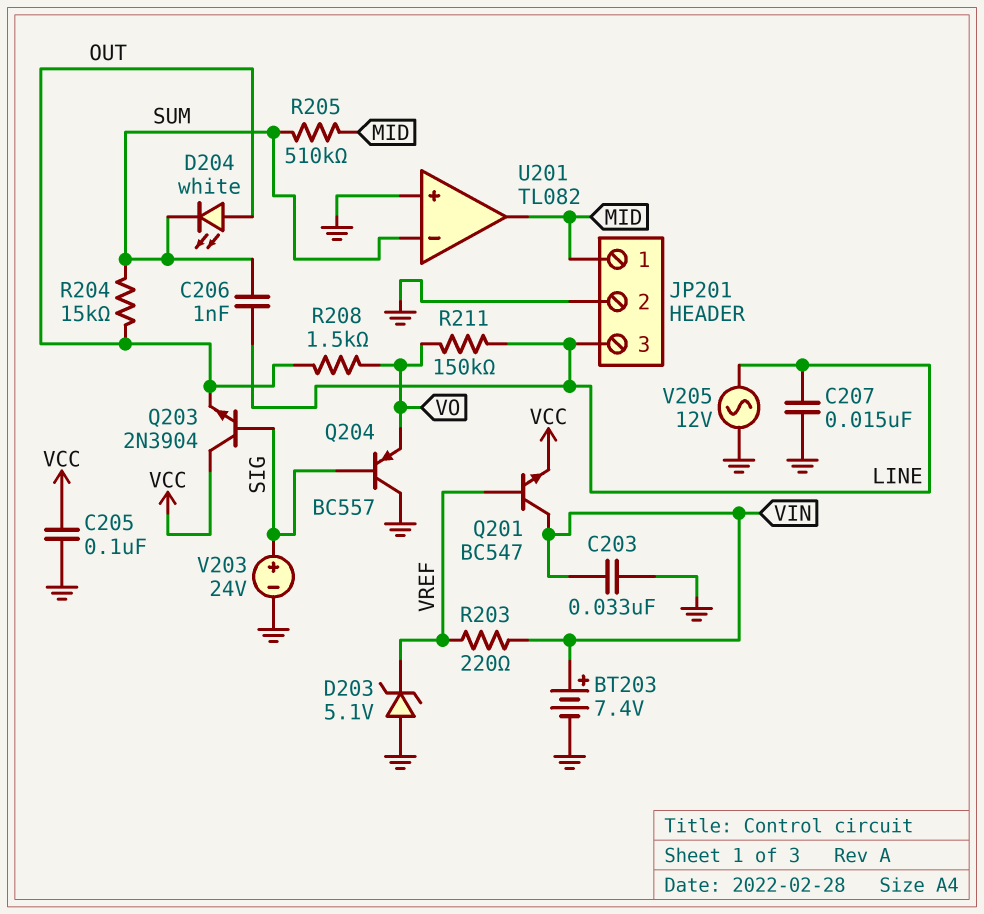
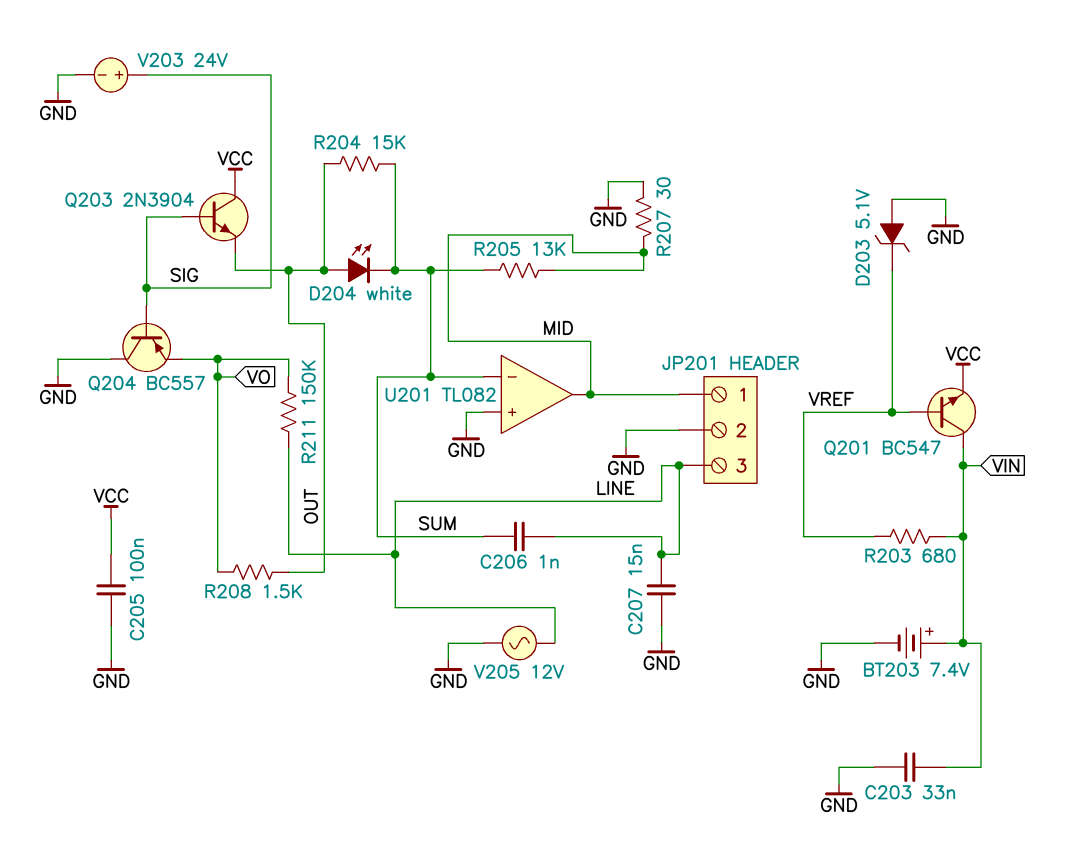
R203: 220 (VIN, VREF) -> 680 (VIN, VREF)
R205: 510k (MID, SUM) -> 13k (MID, SUM)
R207: none -> 30 (GND, MID)

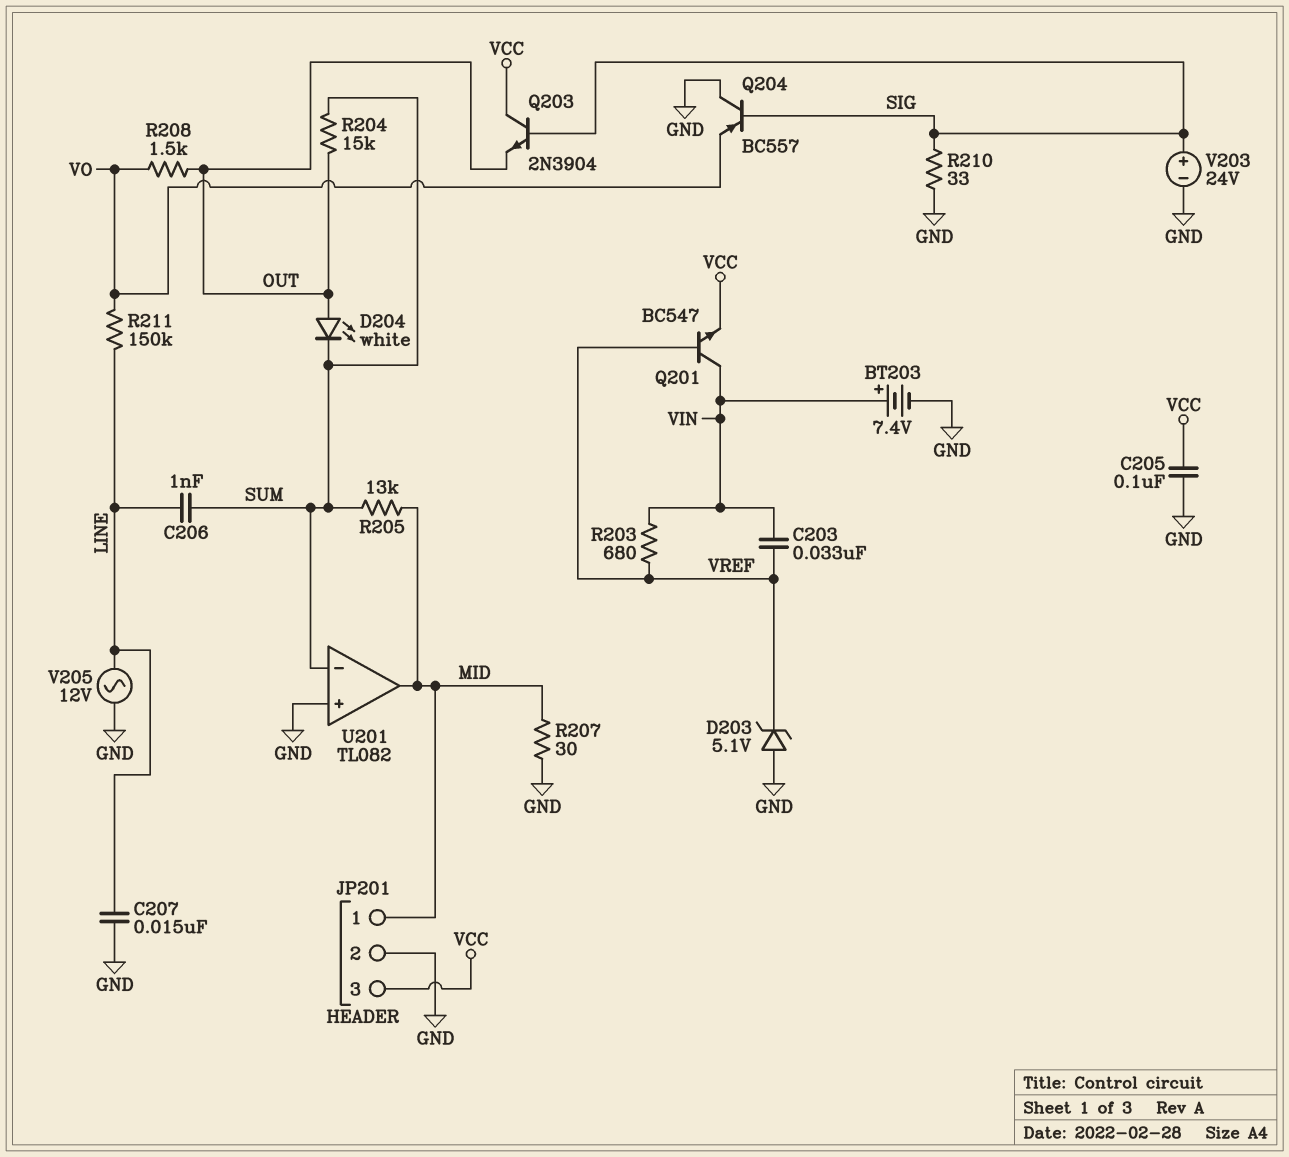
C203: 33nF (GND, VIN) -> 33nF (VIN, VREF)
JP201 pin 3: LINE -> VCC
R210: none -> 33 (GND, SIG)

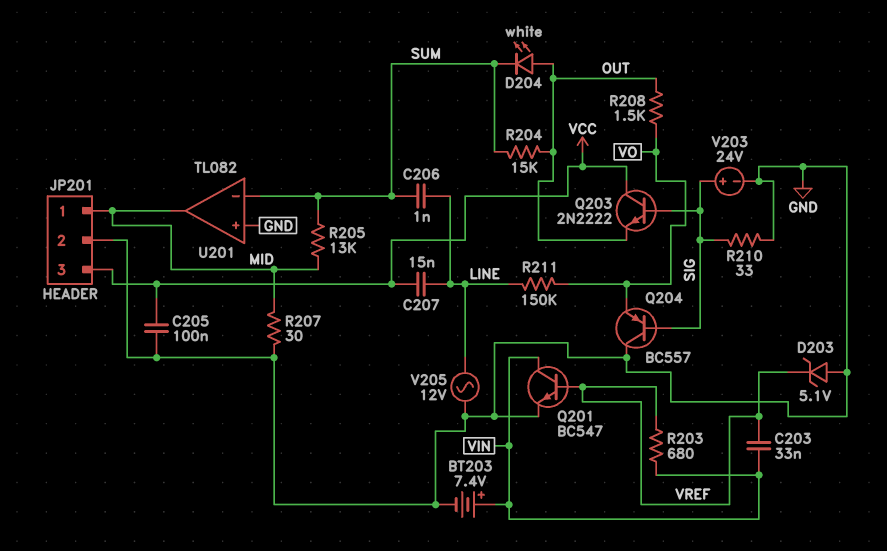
C207: 15nF (GND, LINE) -> 15nF (LINE, VCC)
Q201: NPN BC547 (B VREF, C VIN, E VCC) -> NPN BC547 (B VREF, C VIN, E GND)
Q203: NPN 2N3904 (B SIG, C VCC, E OUT) -> NPN 2N2222 (B SIG, C VCC, E OUT)

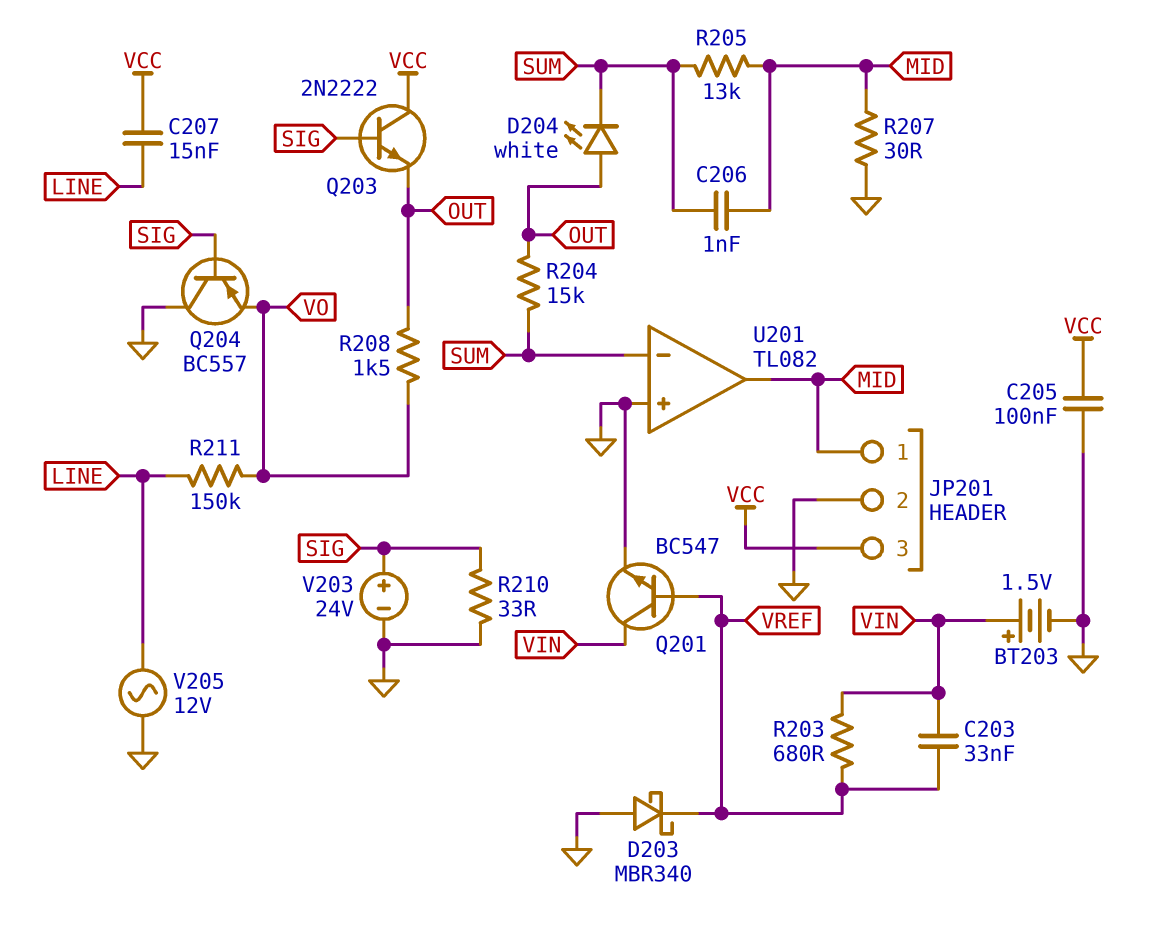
BT203: 7.4V (plus VIN, minus GND) -> 1.5V (plus VIN, minus GND)
C206: 1nF (LINE, SUM) -> 1nF (MID, SUM)
D203: zener 5.1V (A GND, K VREF) -> schottky MBR340 (A GND, K VREF)

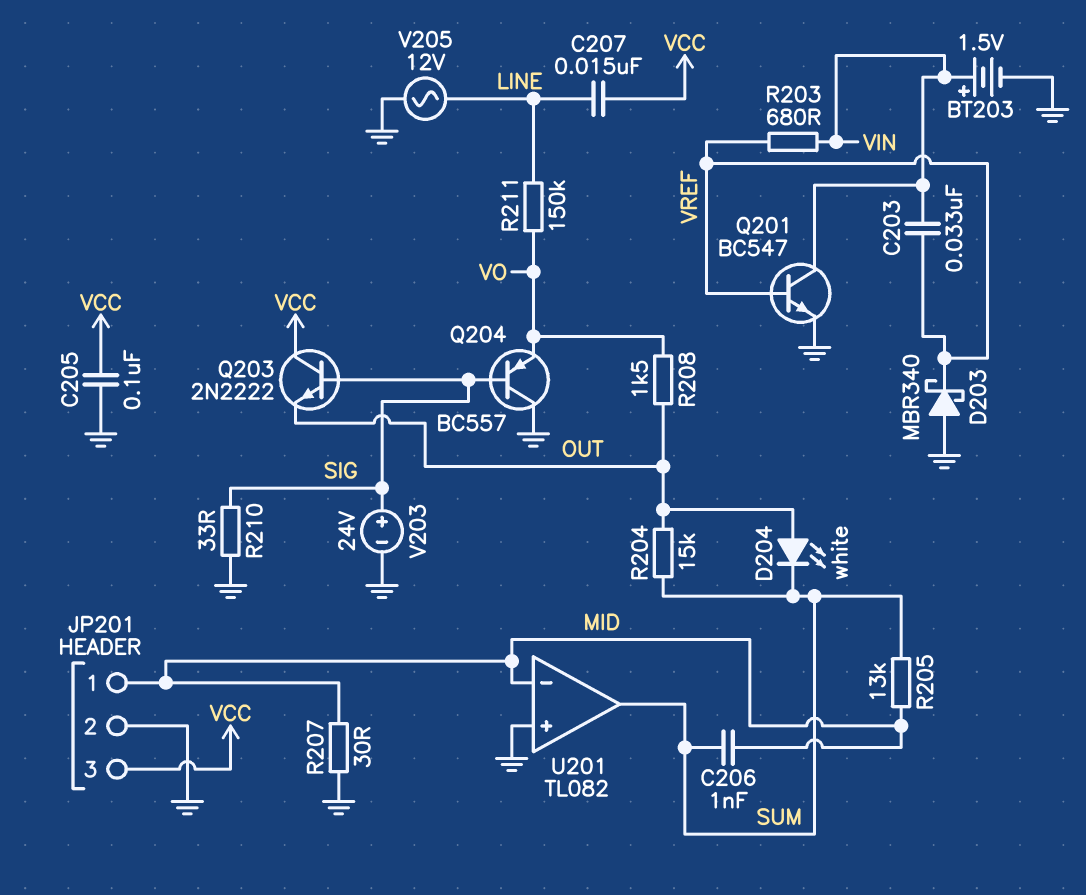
U201 pin in-: SUM -> MID
U201 pin out: MID -> SUM

